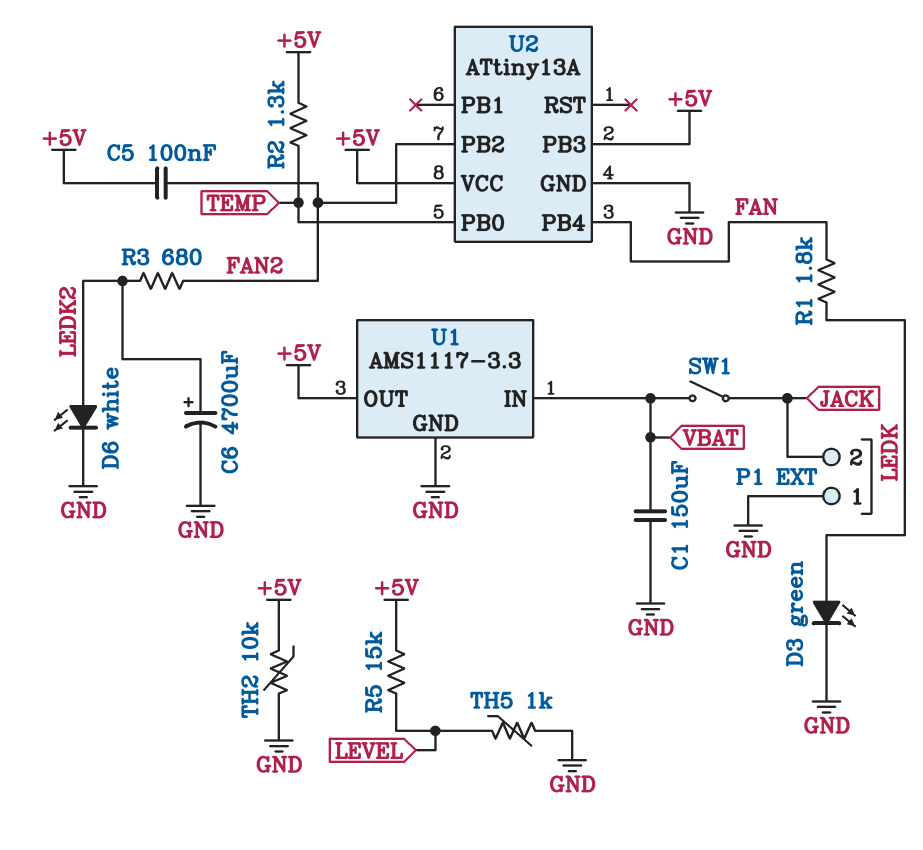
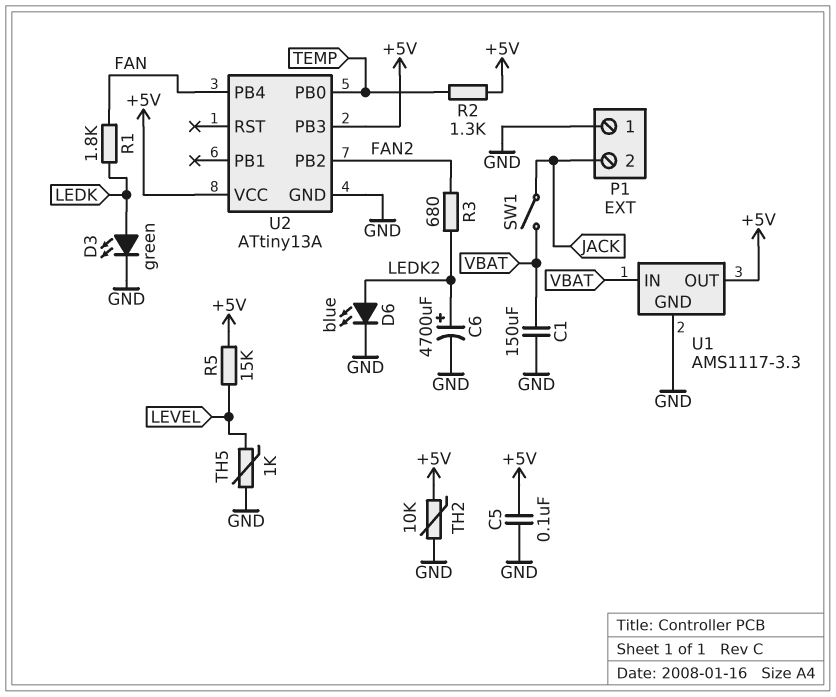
C5: 100nF (+5V, FAN2) -> 100nF (+5V, GND)
D6: LED white (A LEDK2, K GND) -> LED blue (A LEDK2, K GND)

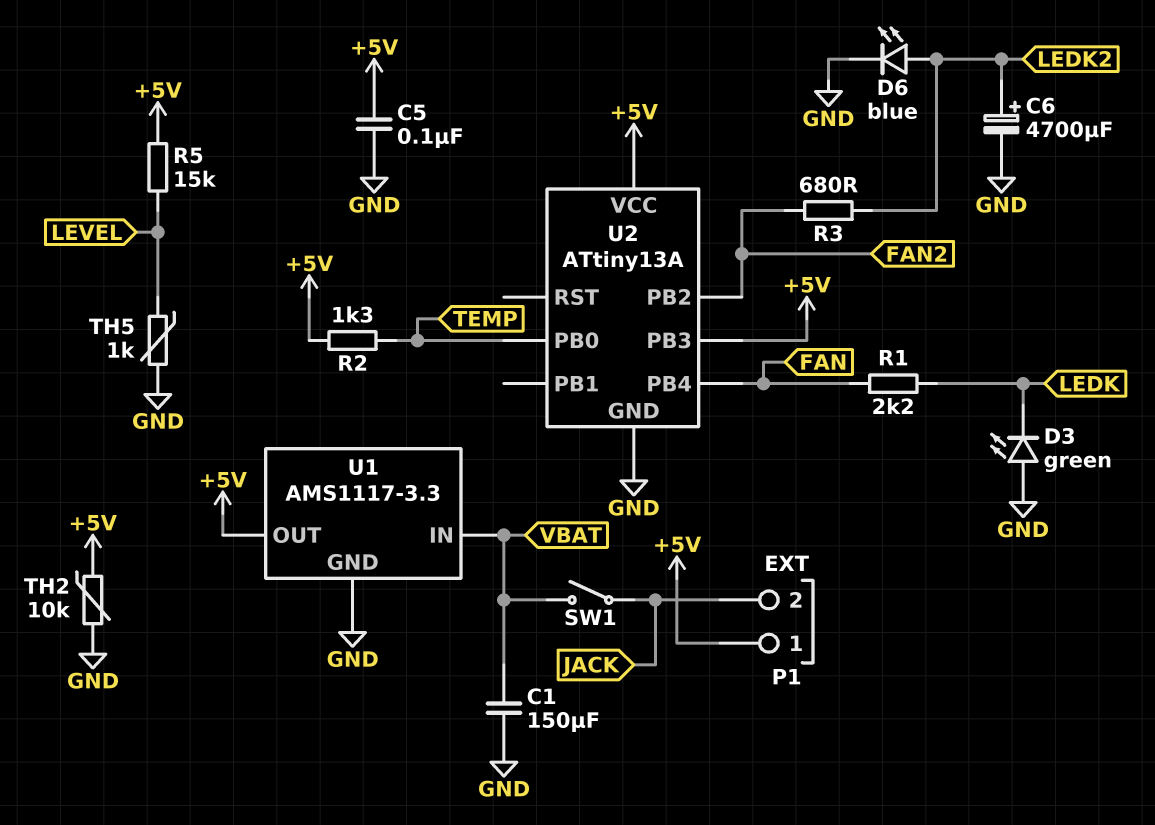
D3: LED green (A LEDK, K GND) -> LED green (A GND, K LEDK)
P1 pin 1: GND -> +5V
R1: 1.8k (FAN, LEDK) -> 2.2k (FAN, LEDK)

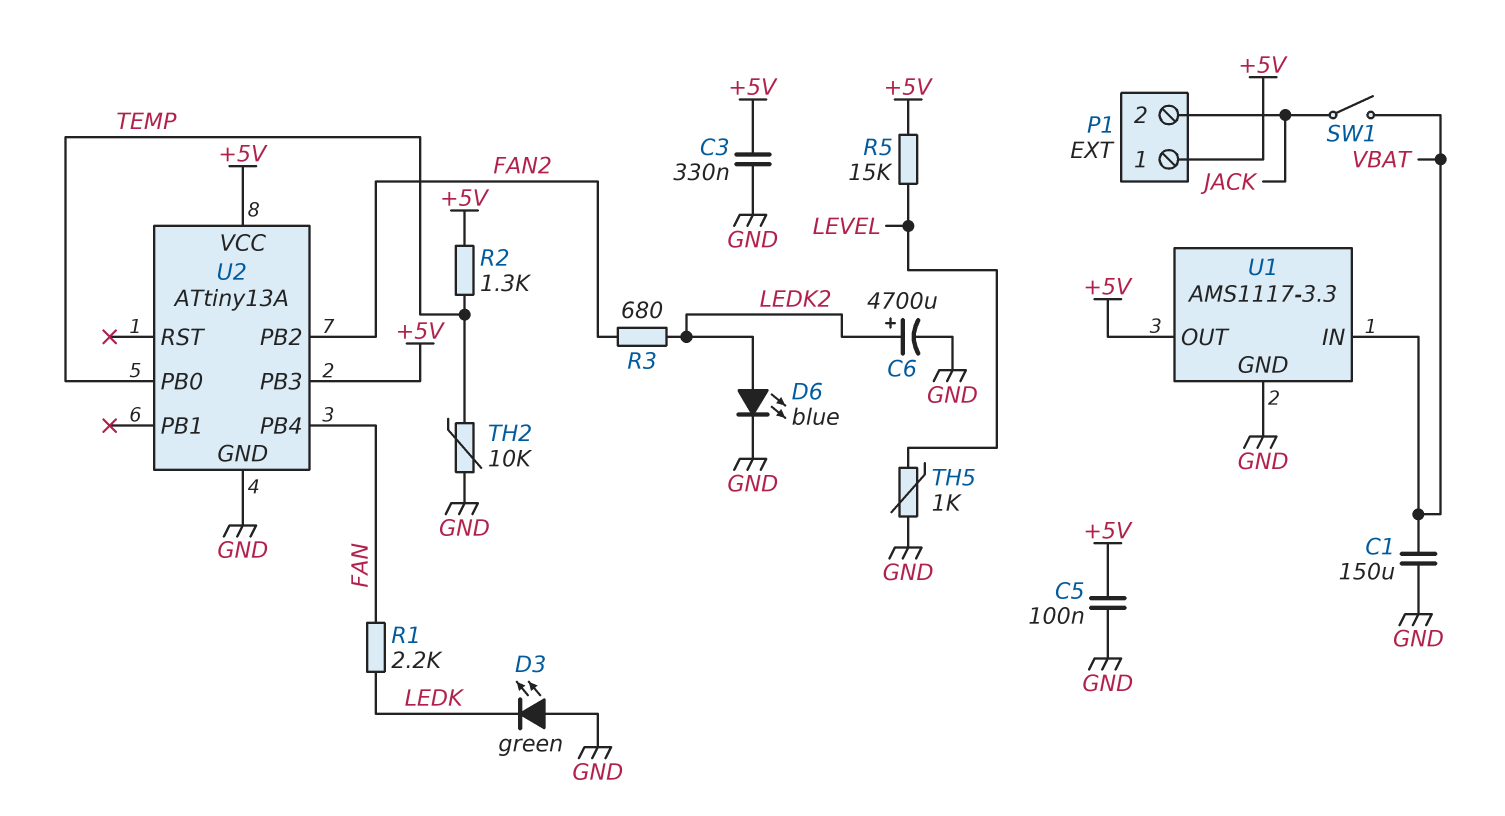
C3: none -> 330nF (+5V, GND)
TH2: 10k (+5V, GND) -> 10k (GND, TEMP)

